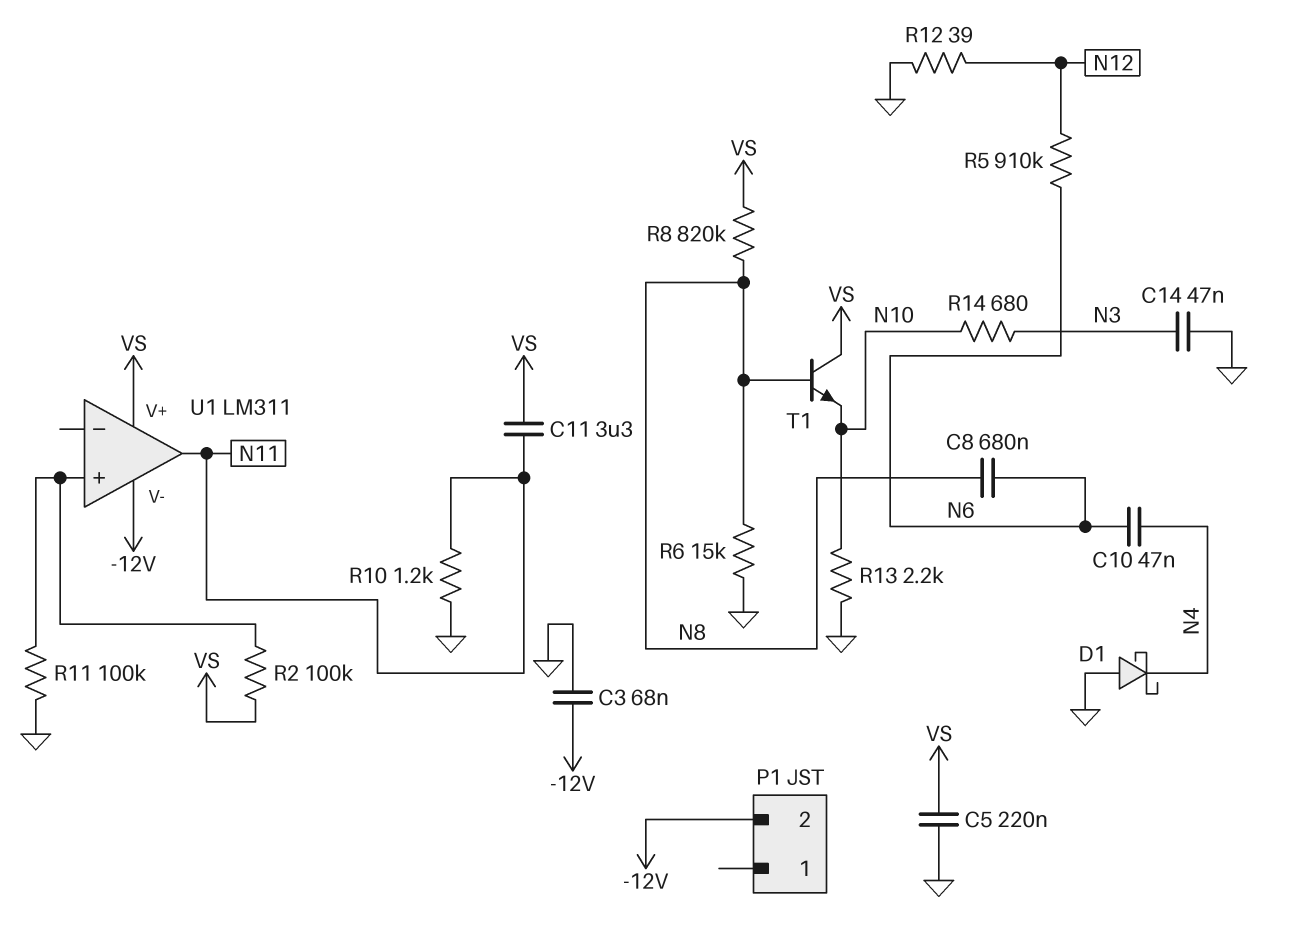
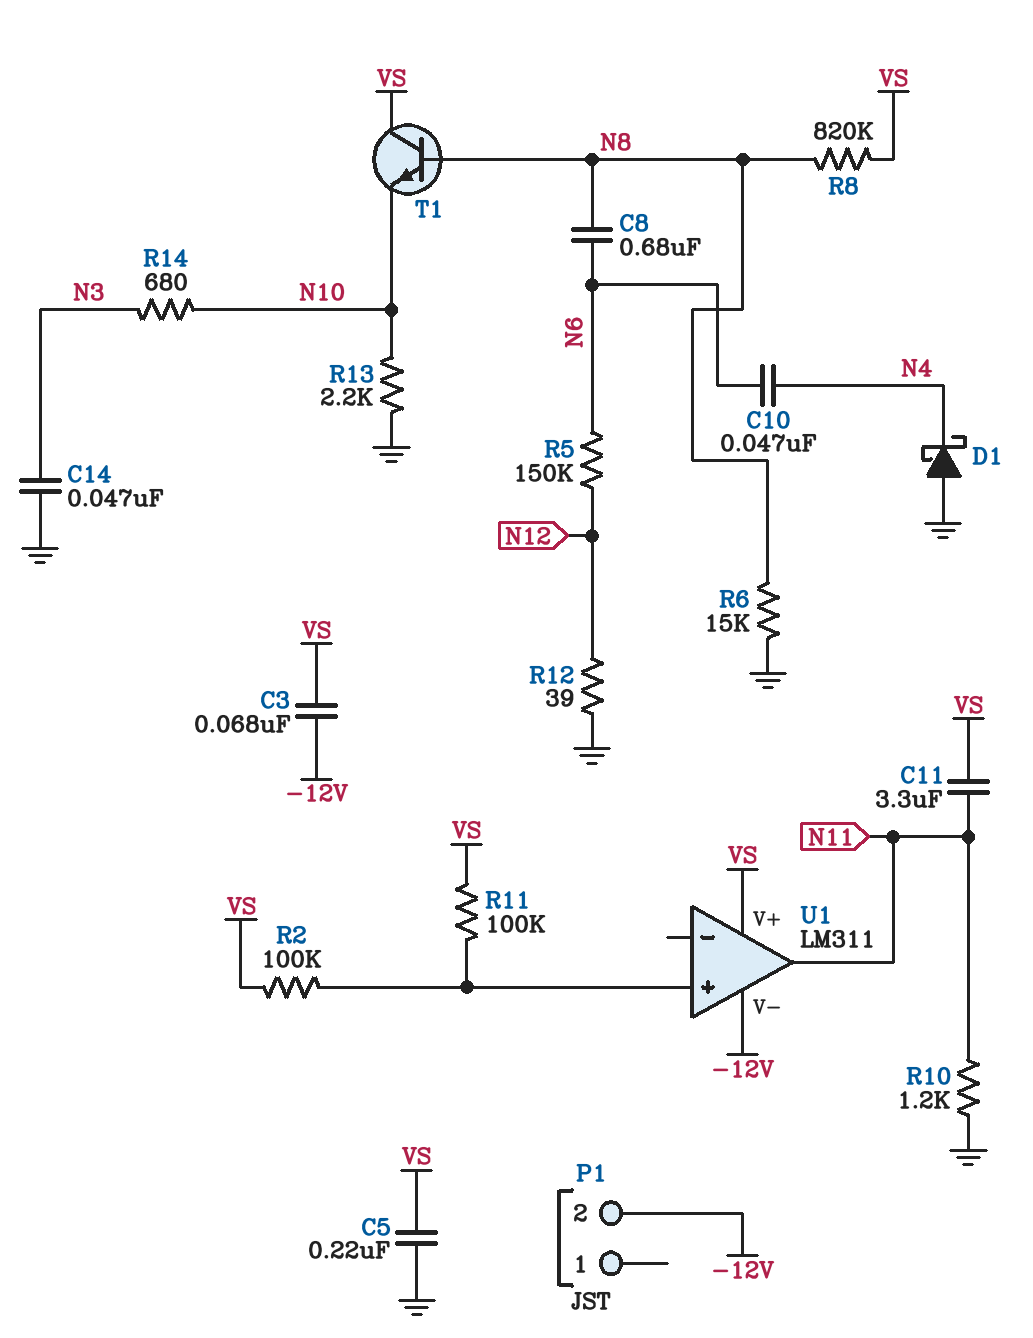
C3: 68nF (-12V, GND) -> 68nF (-12V, VS)
R5: 910k (N6, N12) -> 150k (N6, N12)
R11: 100k (GND, U1/in+) -> 100k (U1/in+, VS)

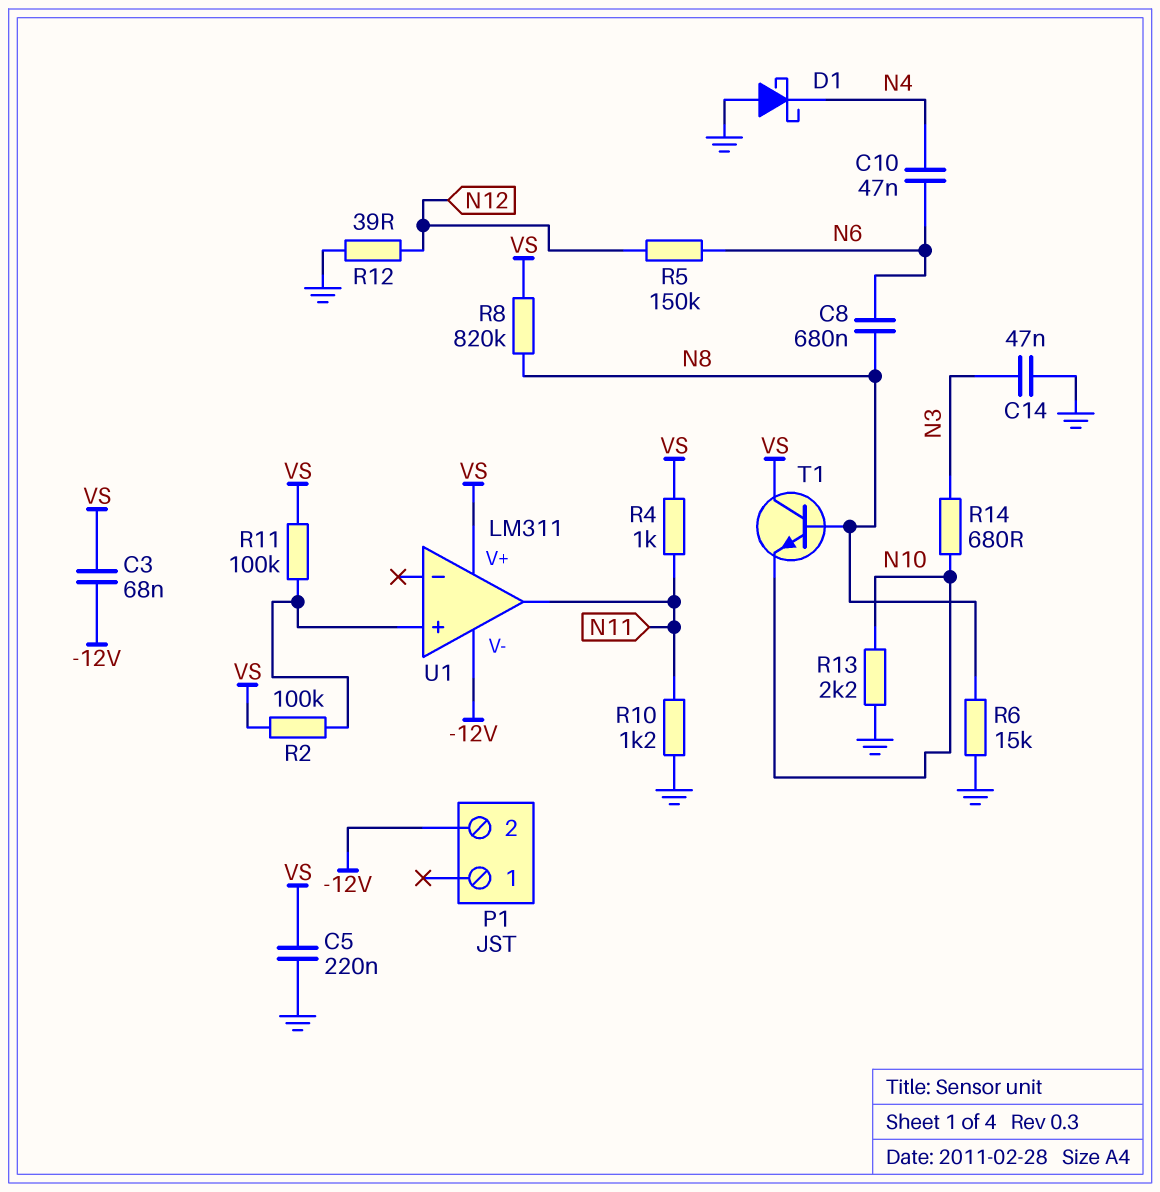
C11: 3.3uF (N11, VS) -> none
R4: none -> 1k (N11, VS)

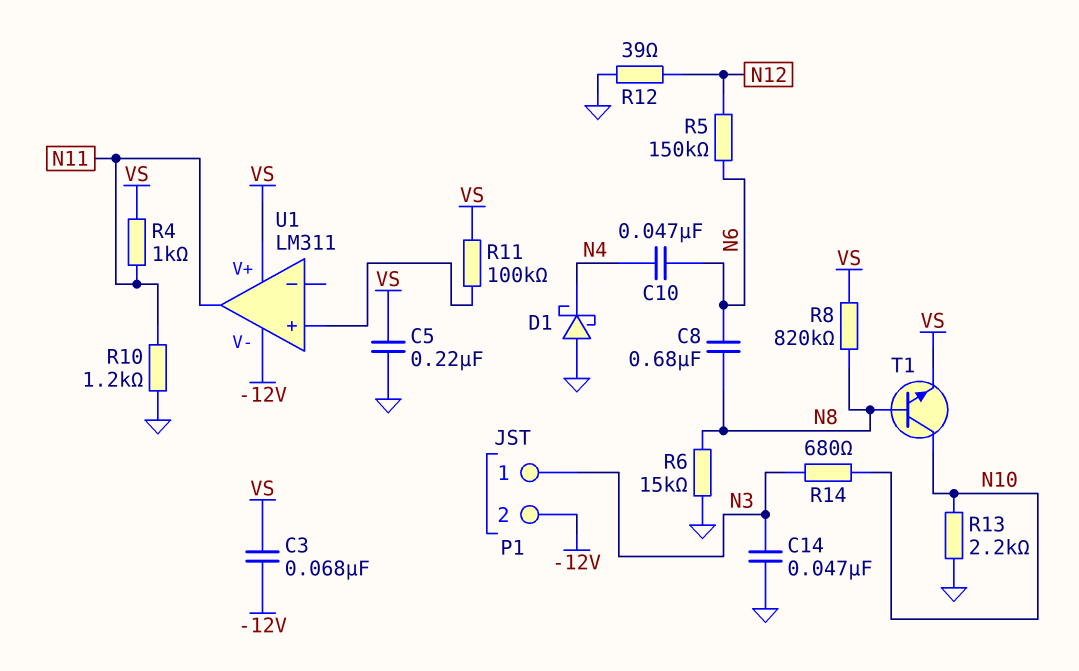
P1 pin 1: none -> N3
R2: 100k (U1/in+, VS) -> none
T1: NPN (B N8, C VS, E N10) -> NPN (B N8, C N10, E VS)

